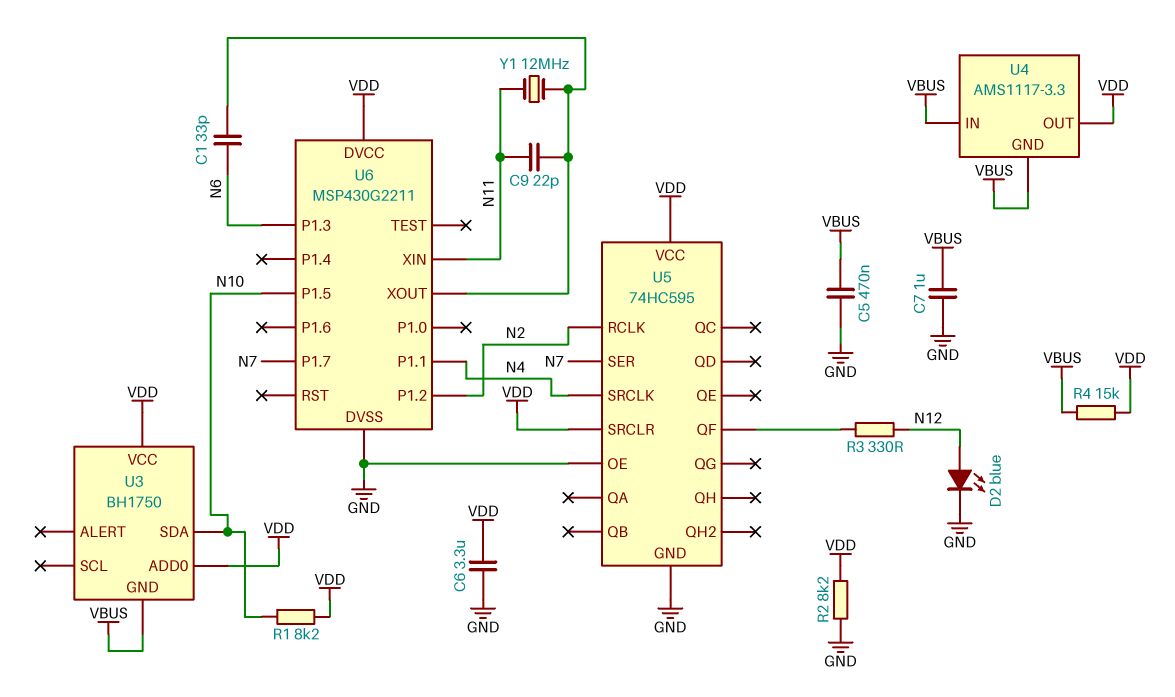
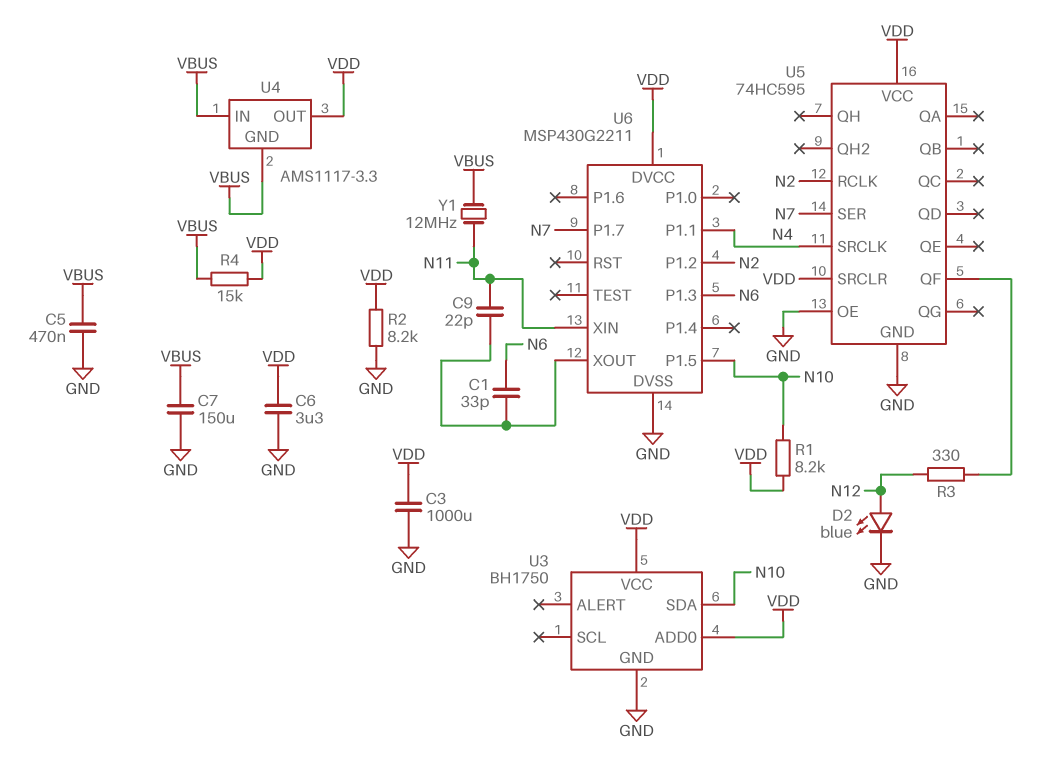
C3: none -> 1000uF (GND, VDD)
C7: 1uF (GND, VBUS) -> 150uF (GND, VBUS)
U3 pin GND: VBUS -> GND
Y1: 12MHz (N11, U6/XOUT) -> 12MHz (N11, VBUS)

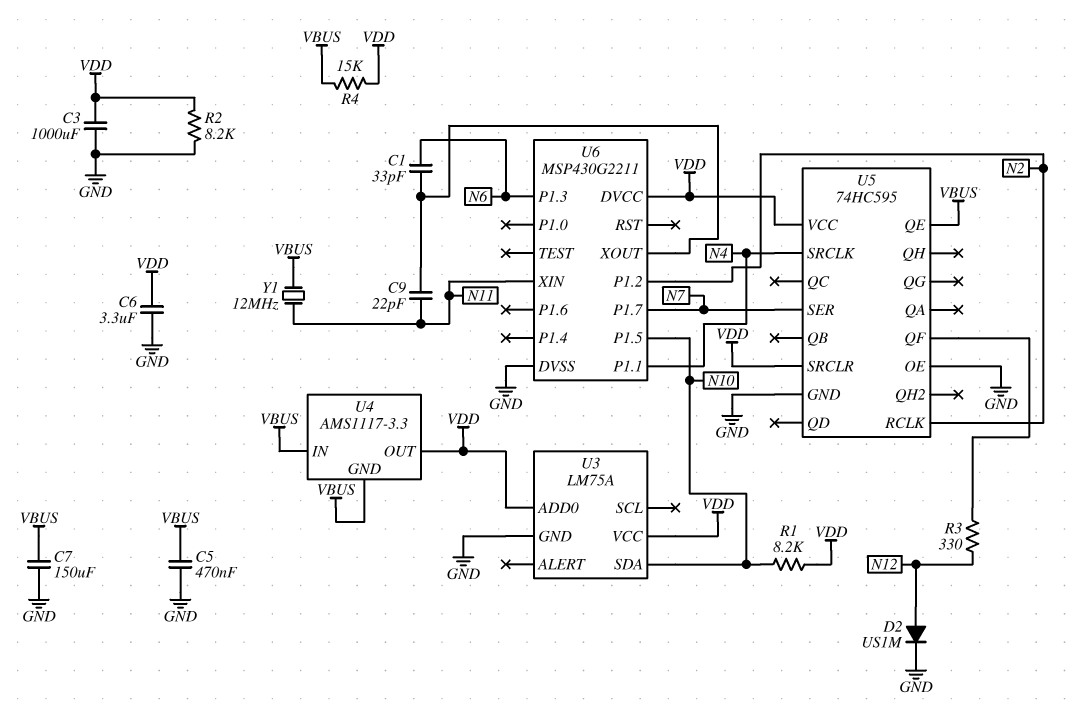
D2: LED blue (A N12, K GND) -> diode US1M (A N12, K GND)
U3: BH1750 -> LM75A
U5 pin QE: none -> VBUS

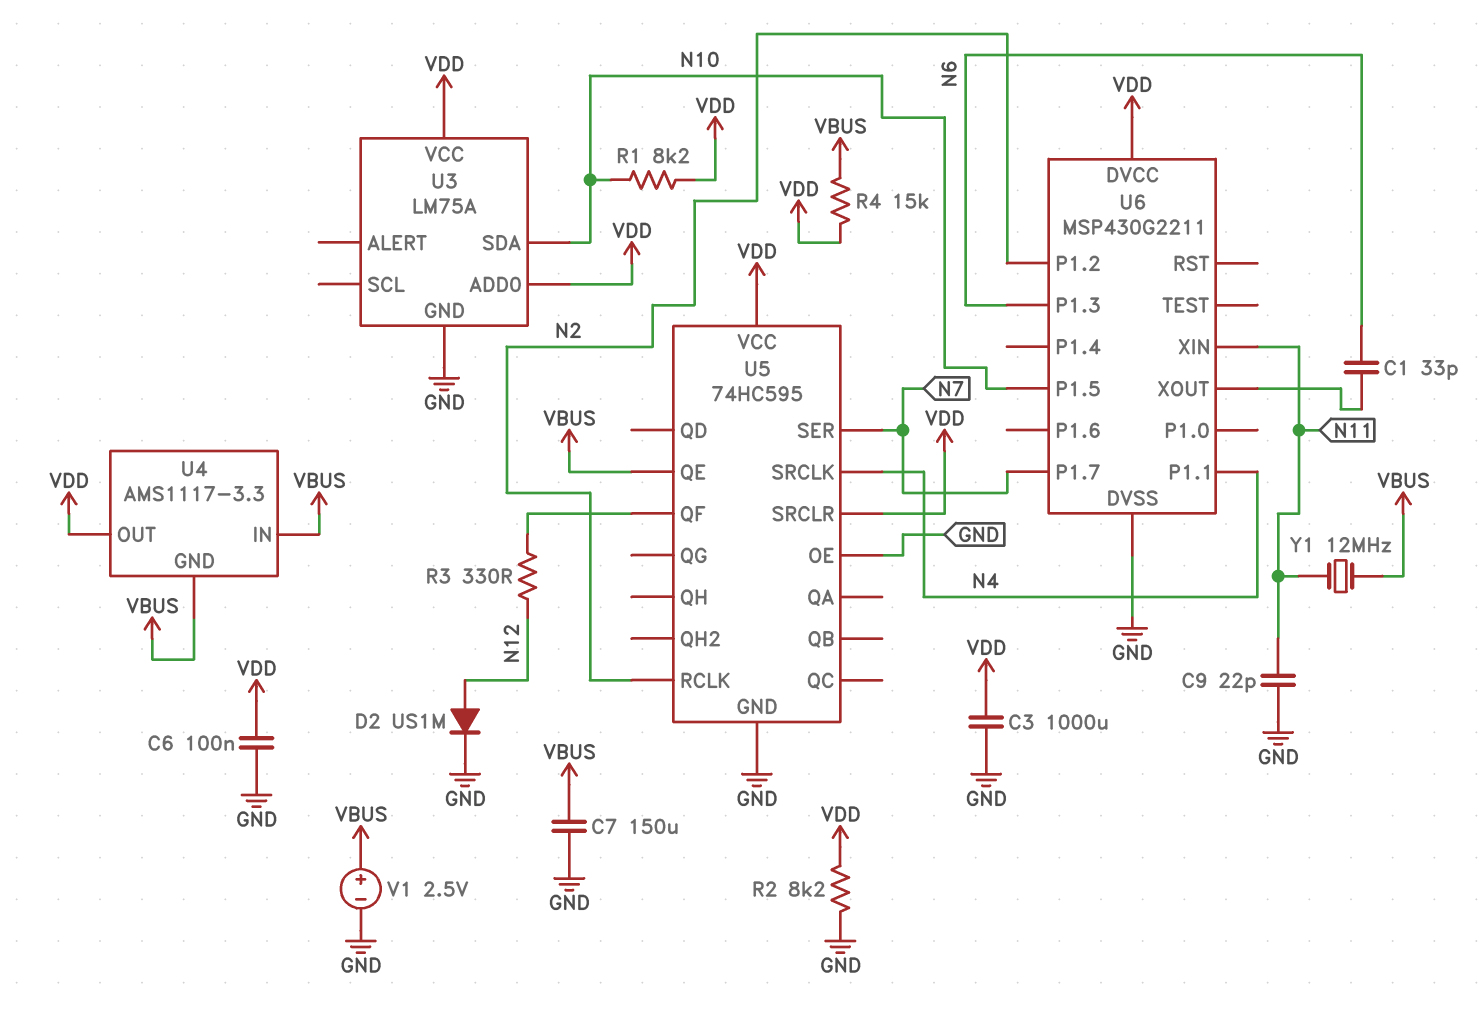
C5: 470nF (GND, VBUS) -> none
C6: 3.3uF (GND, VDD) -> 100nF (GND, VDD)
C9: 22pF (N11, U6/XOUT) -> 22pF (GND, N11)
V1: none -> 2.5V (plus VBUS, minus GND)

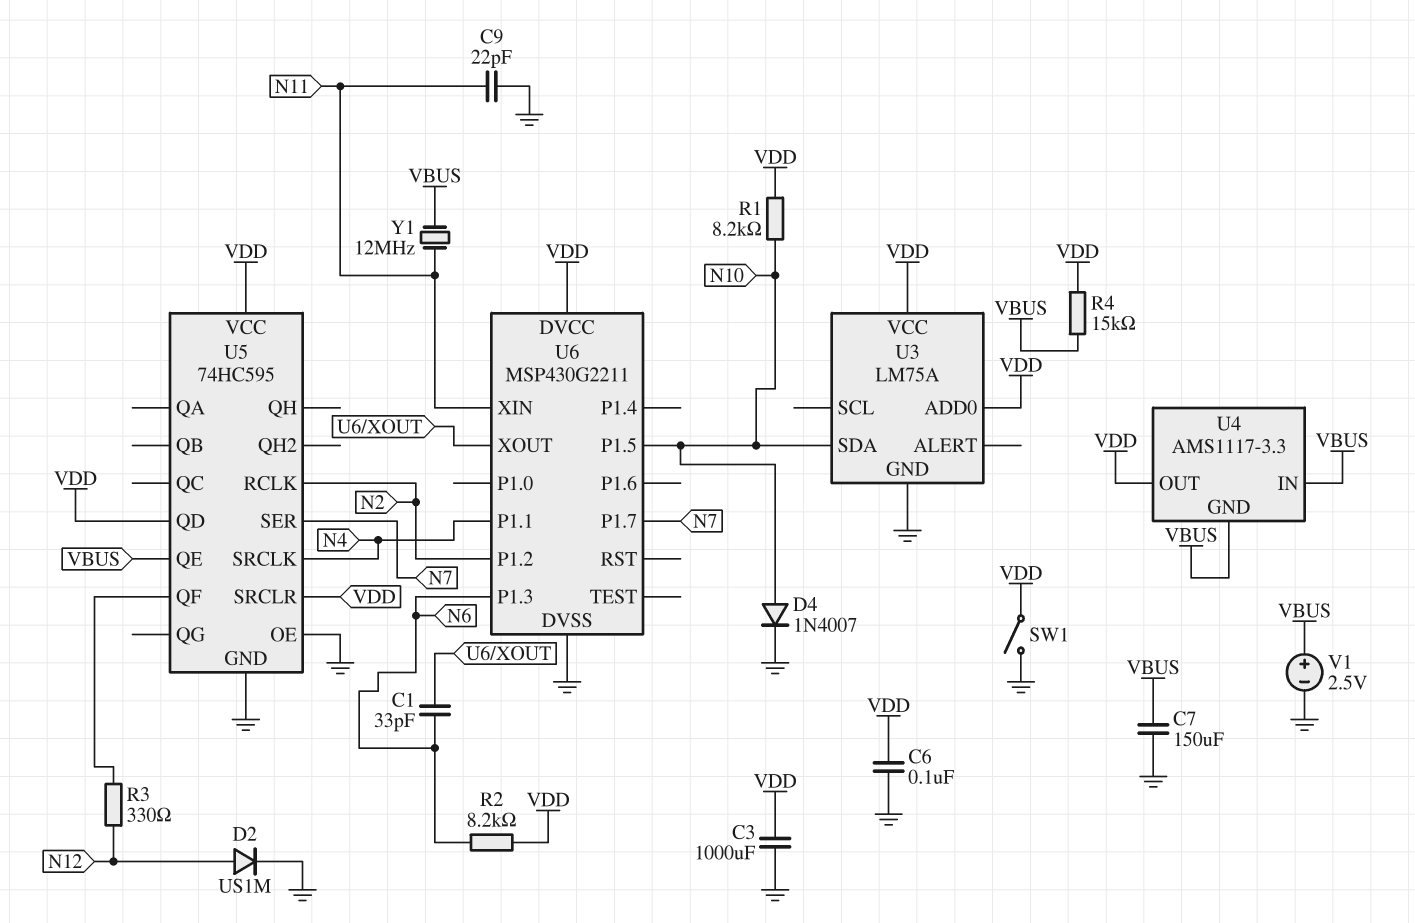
D4: none -> diode 1N4007 (A N10, K GND)
R2: 8.2k (GND, VDD) -> 8.2k (N6, VDD)
SW1: none -> switch (GND, VDD)
U5 pin QD: none -> VDD

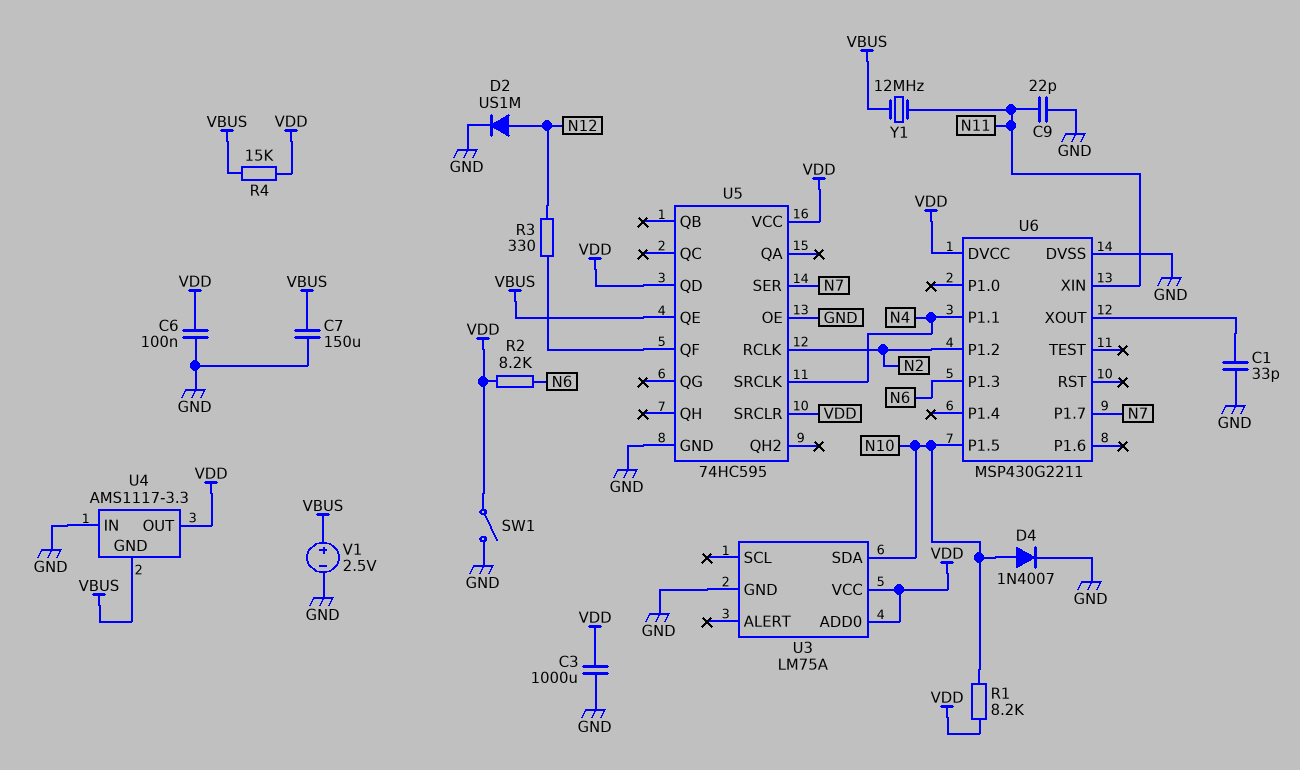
C1: 33pF (N6, U6/XOUT) -> 33pF (GND, U6/XOUT)
U4 pin IN: VBUS -> GND

